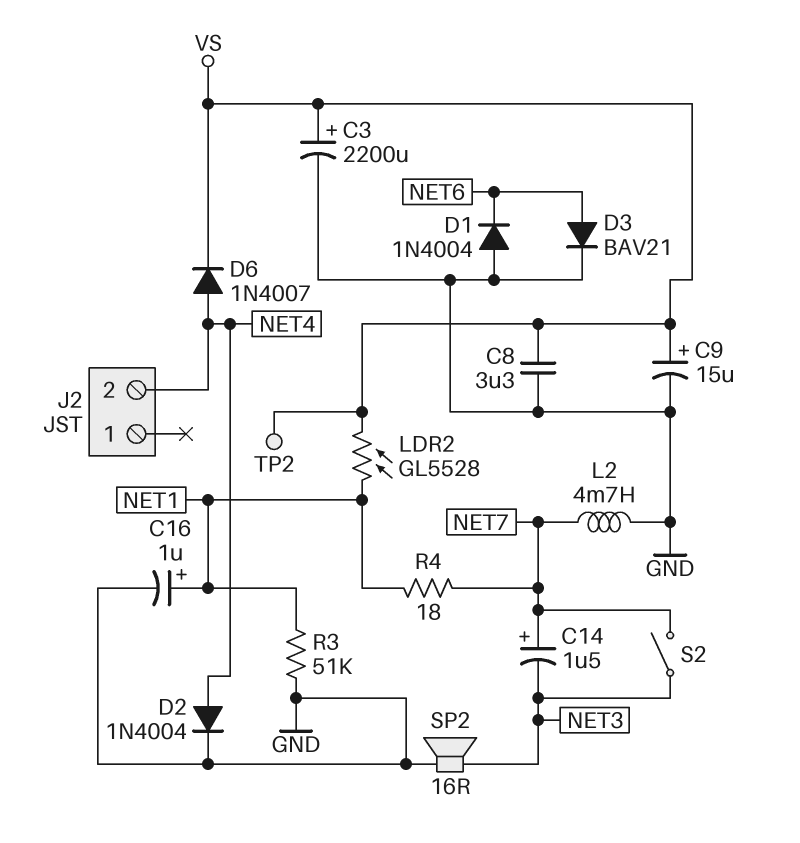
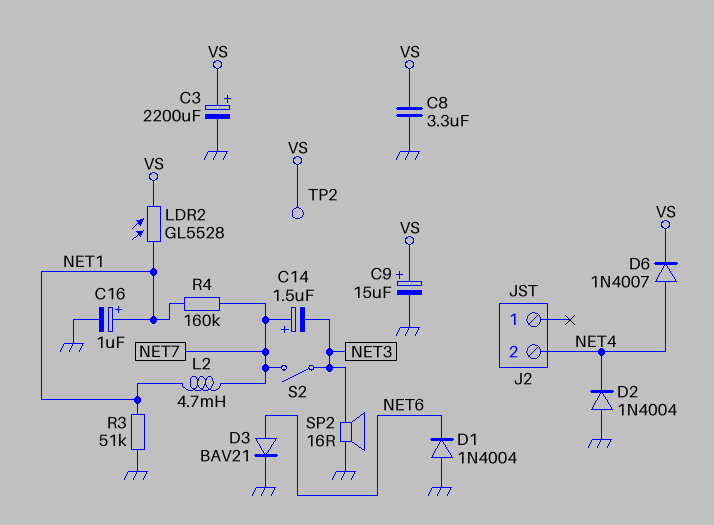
D2: diode 1N4004 (A NET4, K GND) -> diode 1N4004 (A GND, K NET4)
L2: 4.7mH (GND, NET7) -> 4.7mH (NET1, NET7)
R4: 18 (NET1, NET7) -> 160k (NET1, NET7)

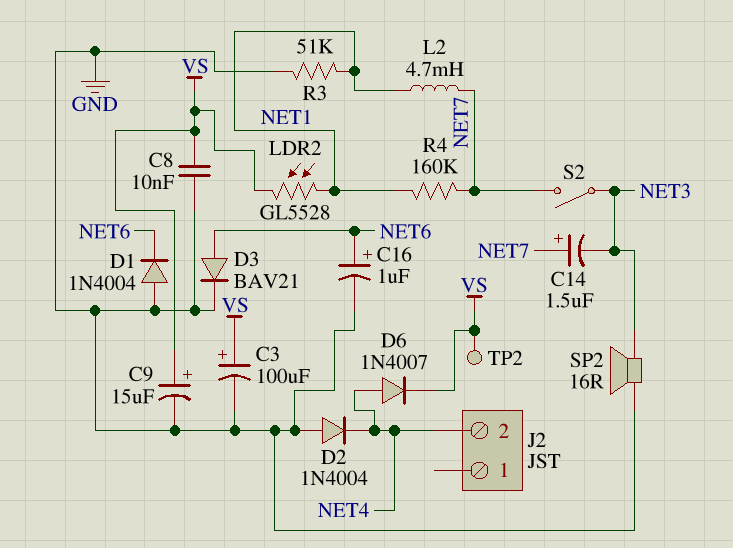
C3: 2200uF (plus VS, minus GND) -> 100uF (plus VS, minus GND)
C8: 3.3uF (GND, VS) -> 10nF (GND, VS)
C16: 1uF (plus NET1, minus GND) -> 1uF (plus NET6, minus GND)

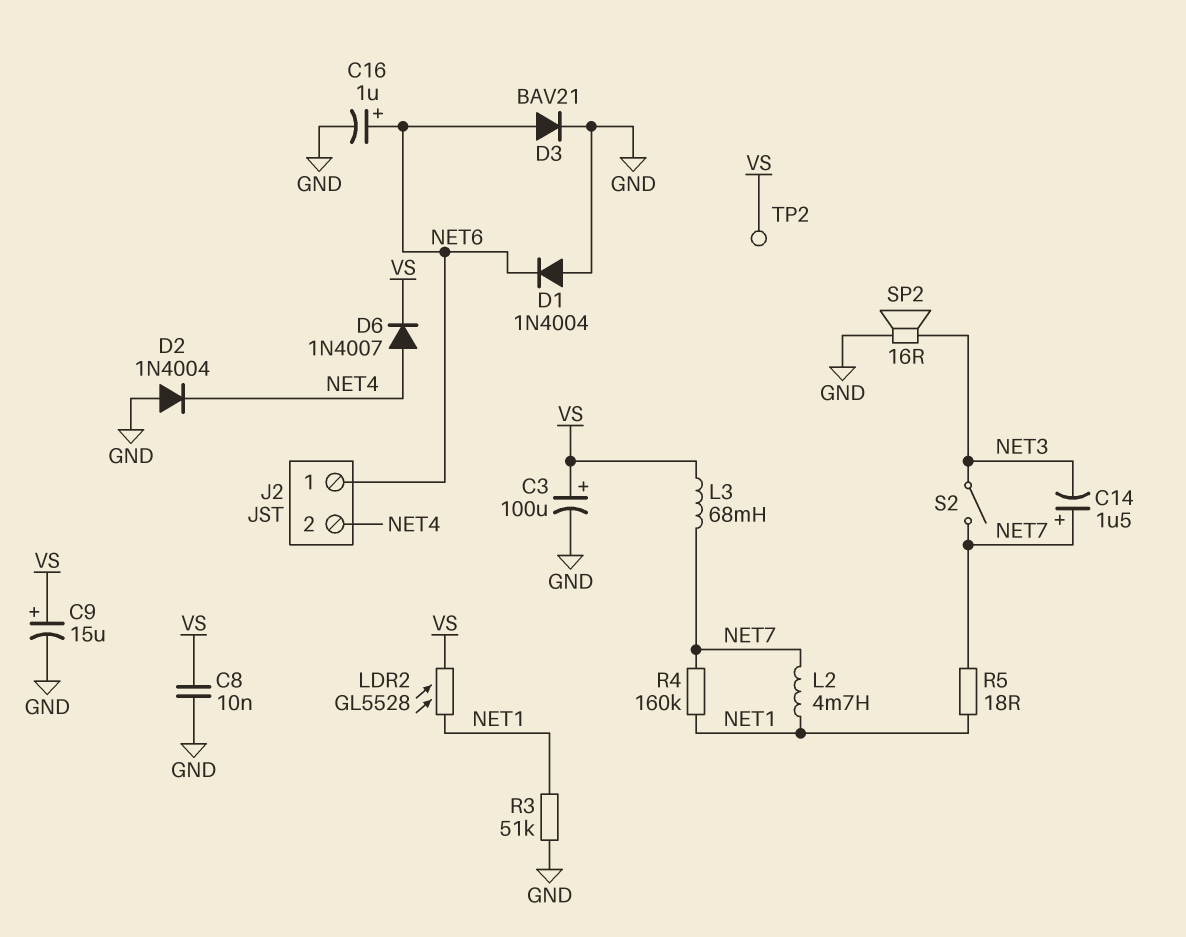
J2 pin 1: none -> NET6
L3: none -> 68mH (NET7, VS)
R5: none -> 18 (NET1, NET7)

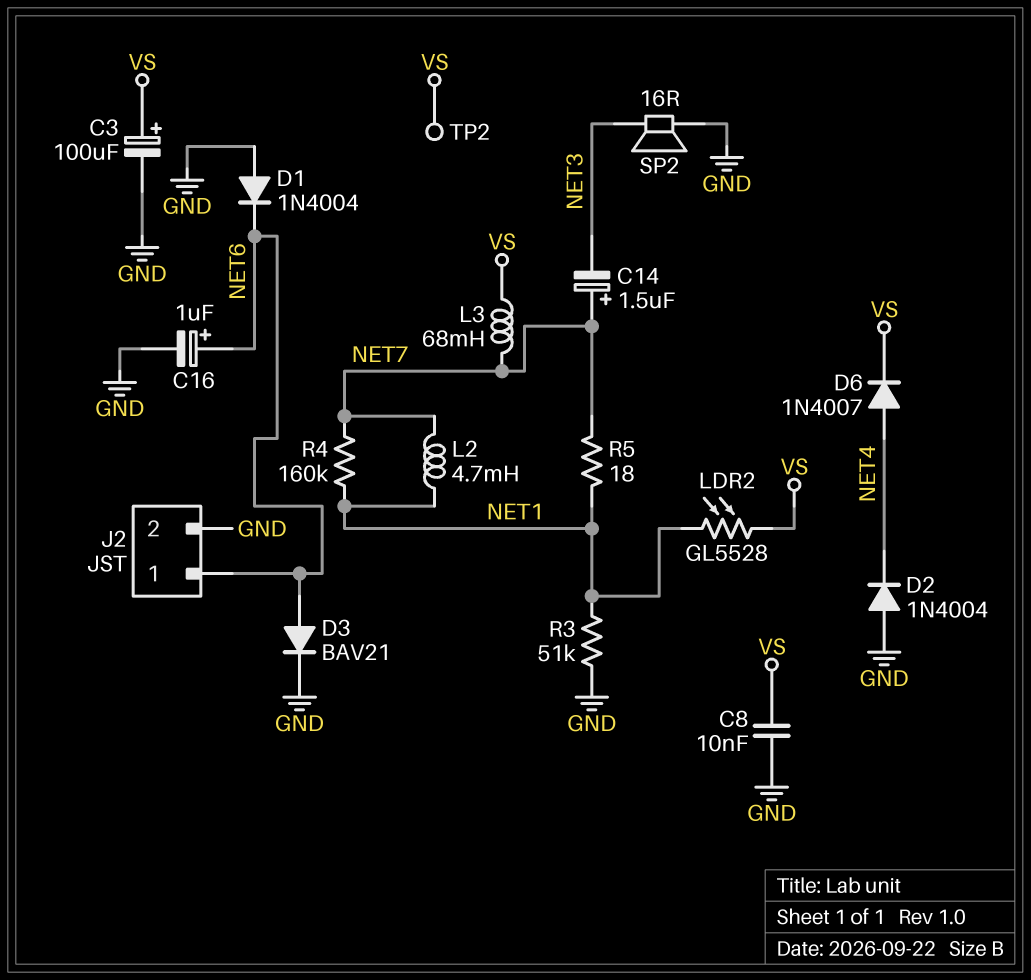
C9: 15uF (plus VS, minus GND) -> none
J2 pin 2: NET4 -> GND
S2: switch (NET3, NET7) -> none

